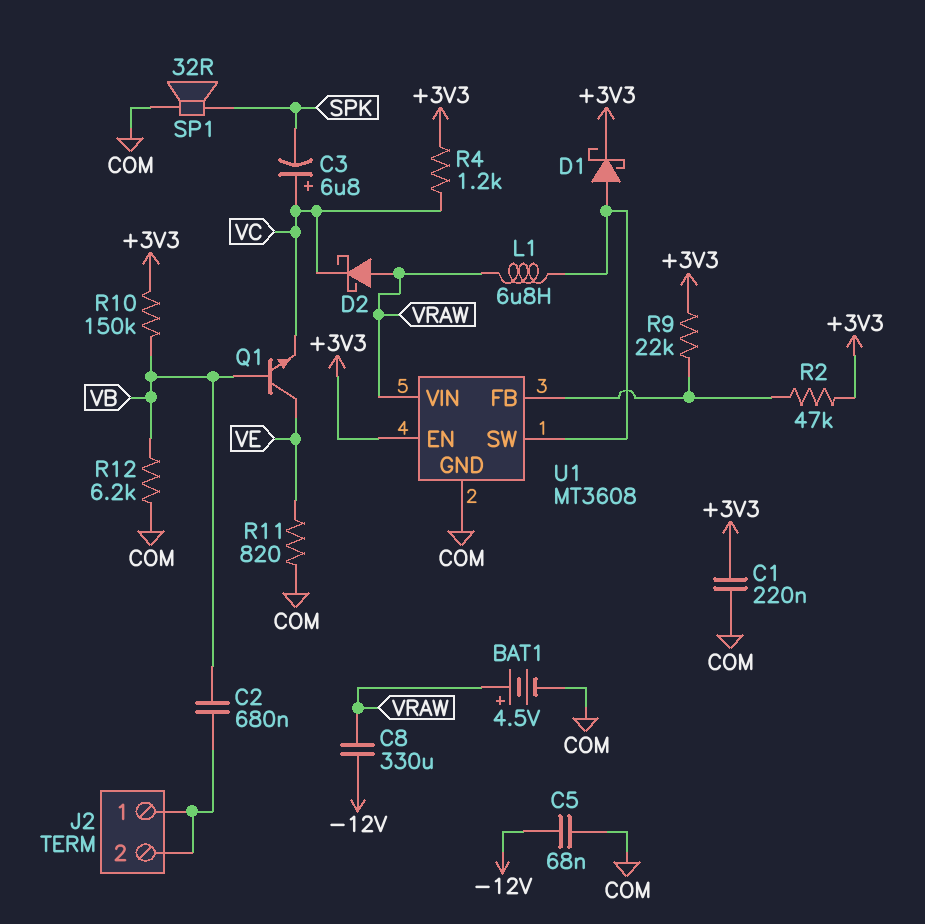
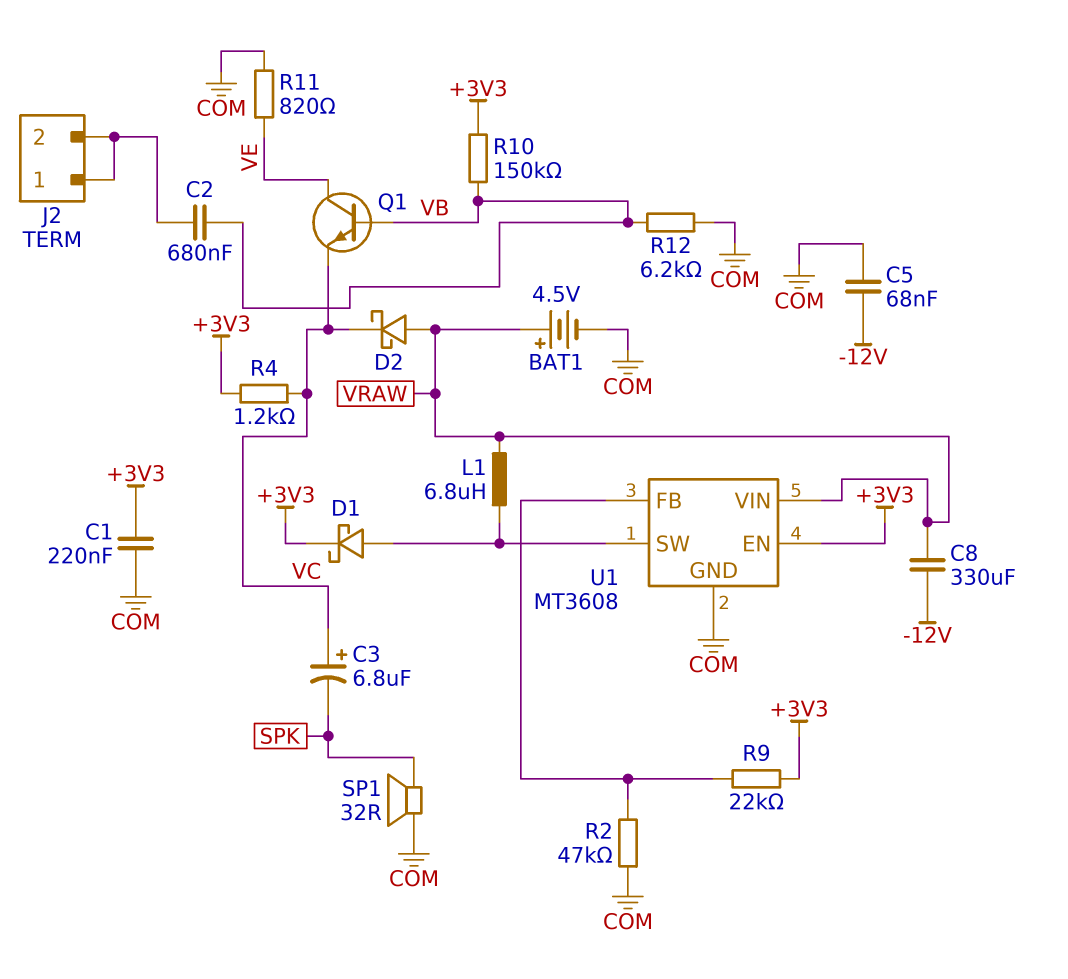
R2: 47k (+3V3, U1/FB) -> 47k (COM, U1/FB)

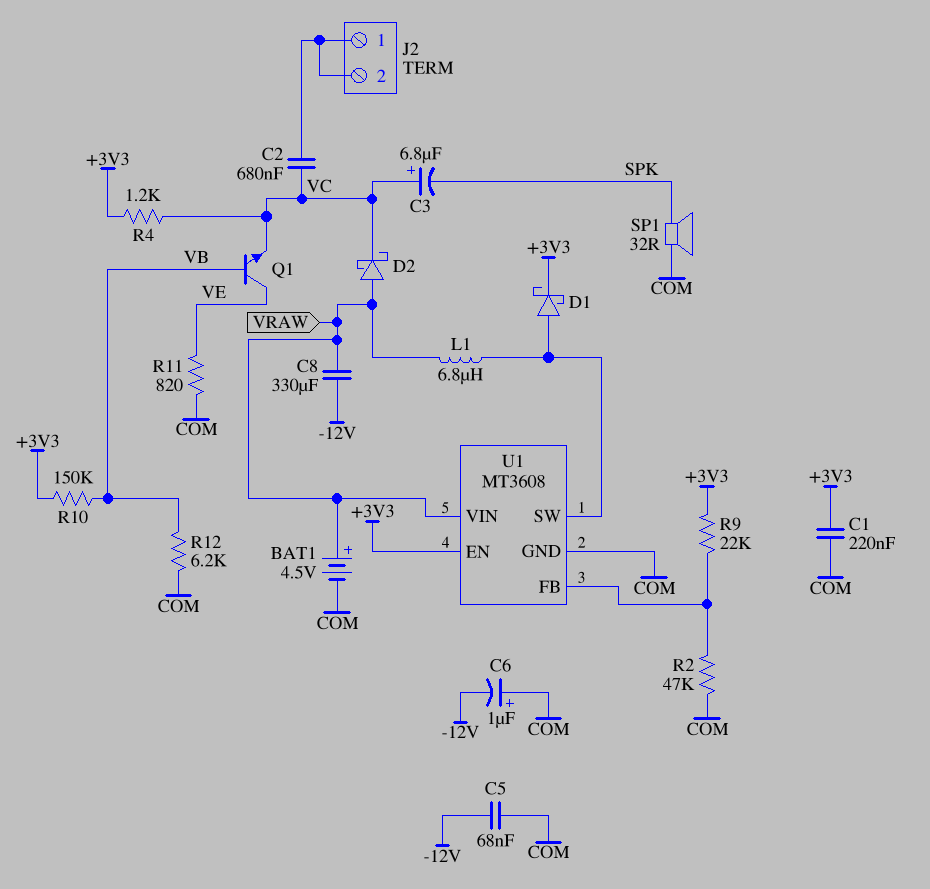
C2: 680nF (J2/1, VB) -> 680nF (J2/1, VC)
C6: none -> 1uF (plus COM, minus -12V)

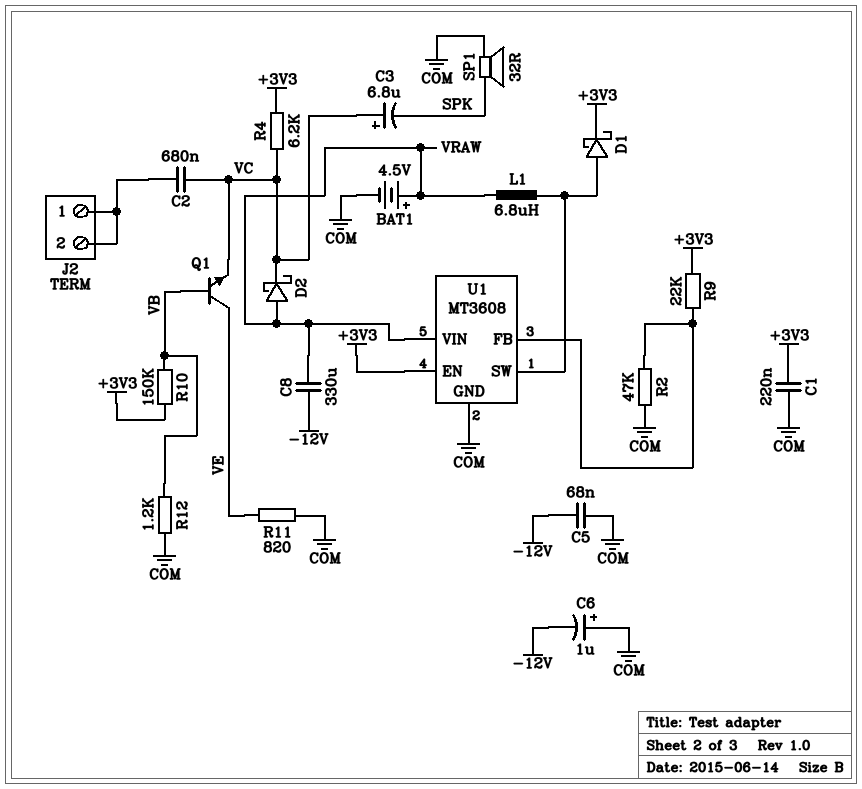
R4: 1.2k (+3V3, VC) -> 6.2k (+3V3, VC)
R12: 6.2k (COM, VB) -> 1.2k (COM, VB)

